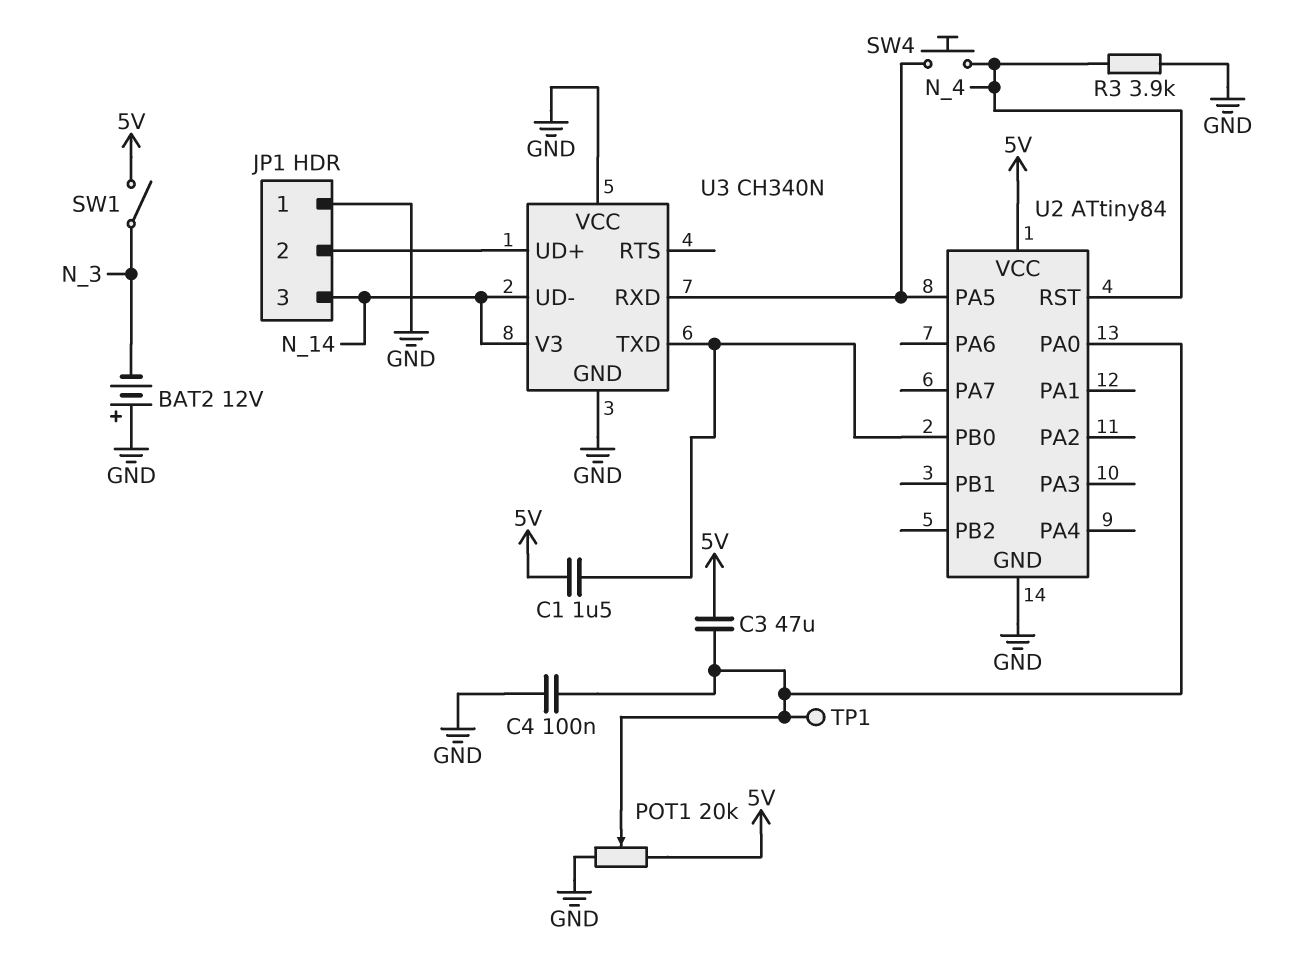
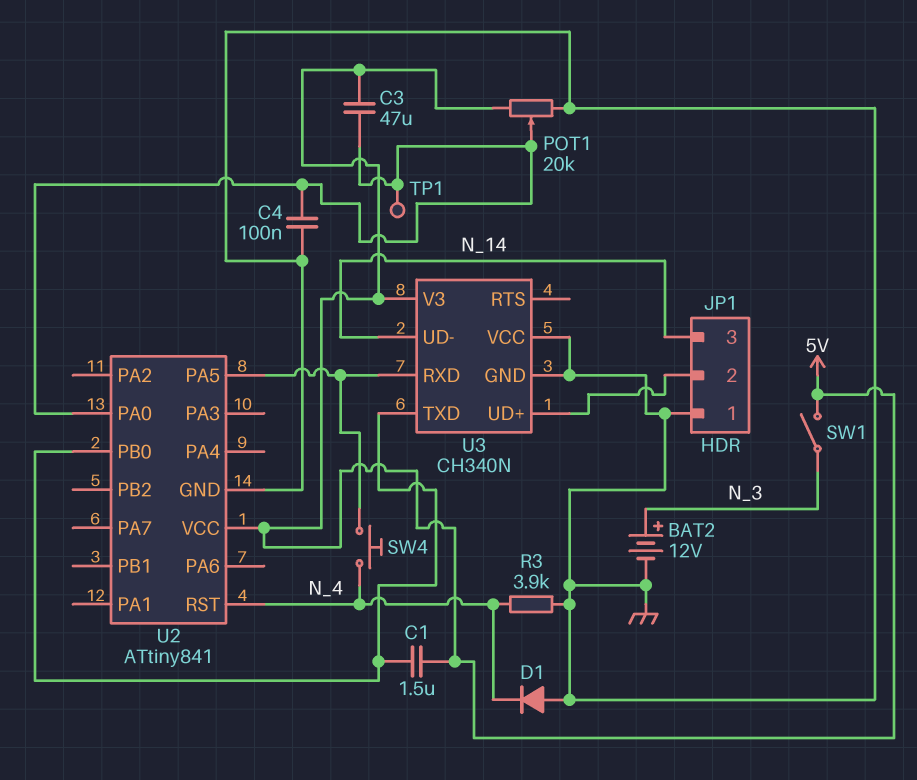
BAT2: 12V (plus GND, minus N_3) -> 12V (plus N_3, minus GND)
D1: none -> diode (A GND, K N_4)
U2: ATtiny84 -> ATtiny841
U3 pin V3: N_14 -> 5V

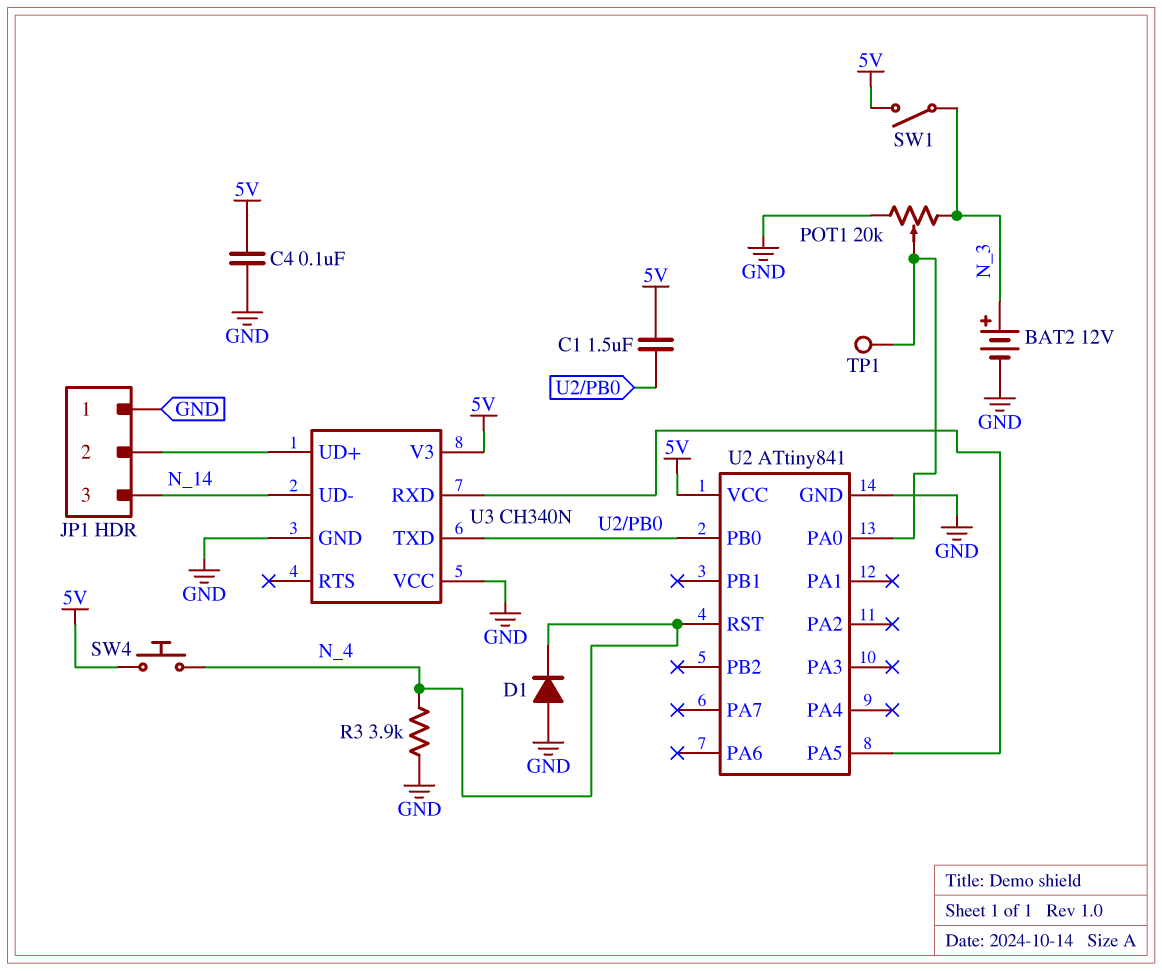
C3: 47uF (5V, U2/PA0) -> none
C4: 100nF (GND, U2/PA0) -> 100nF (5V, GND)
POT1: 20k (5V, GND, wiper U2/PA0) -> 20k (GND, N_3, wiper U2/PA0)
SW4: button (N_4, U2/PA5) -> button (5V, N_4)

